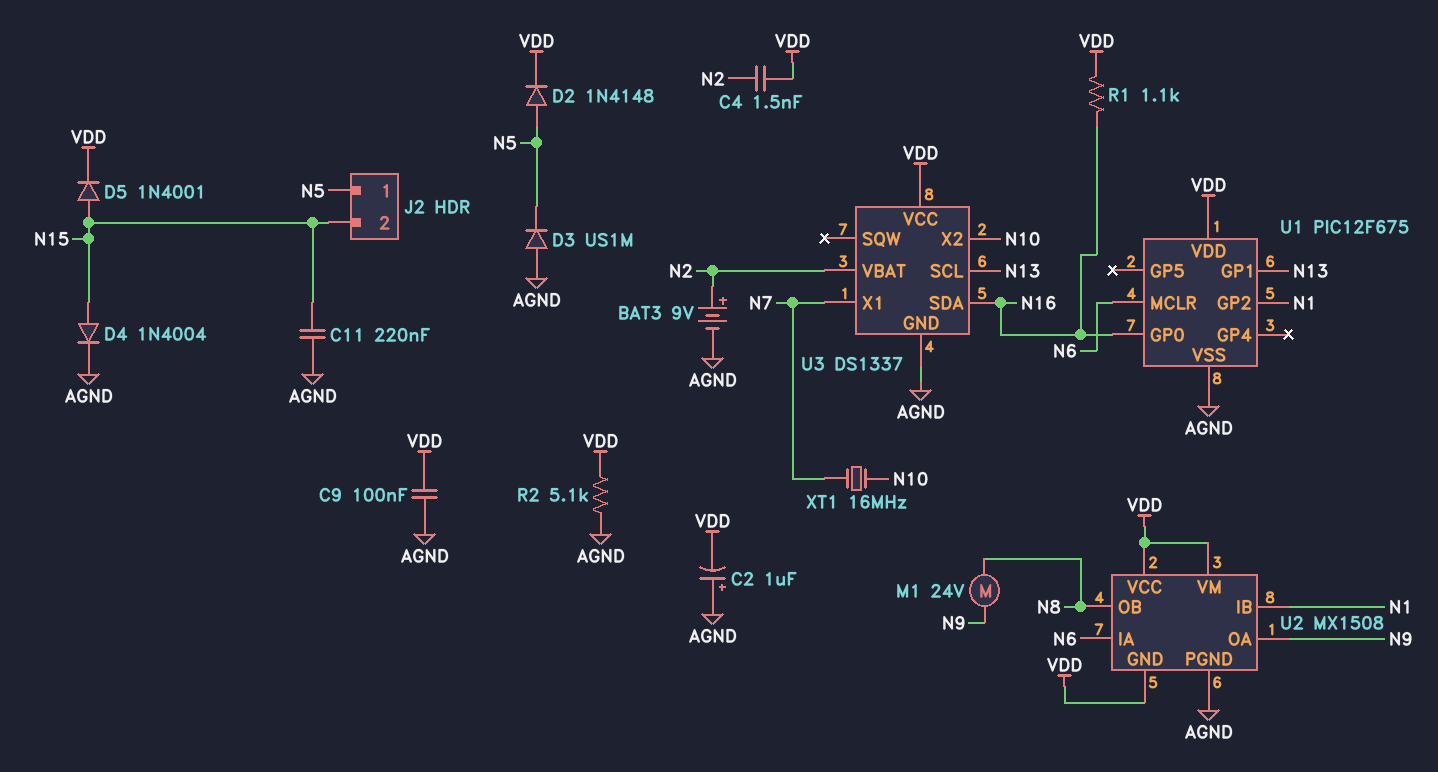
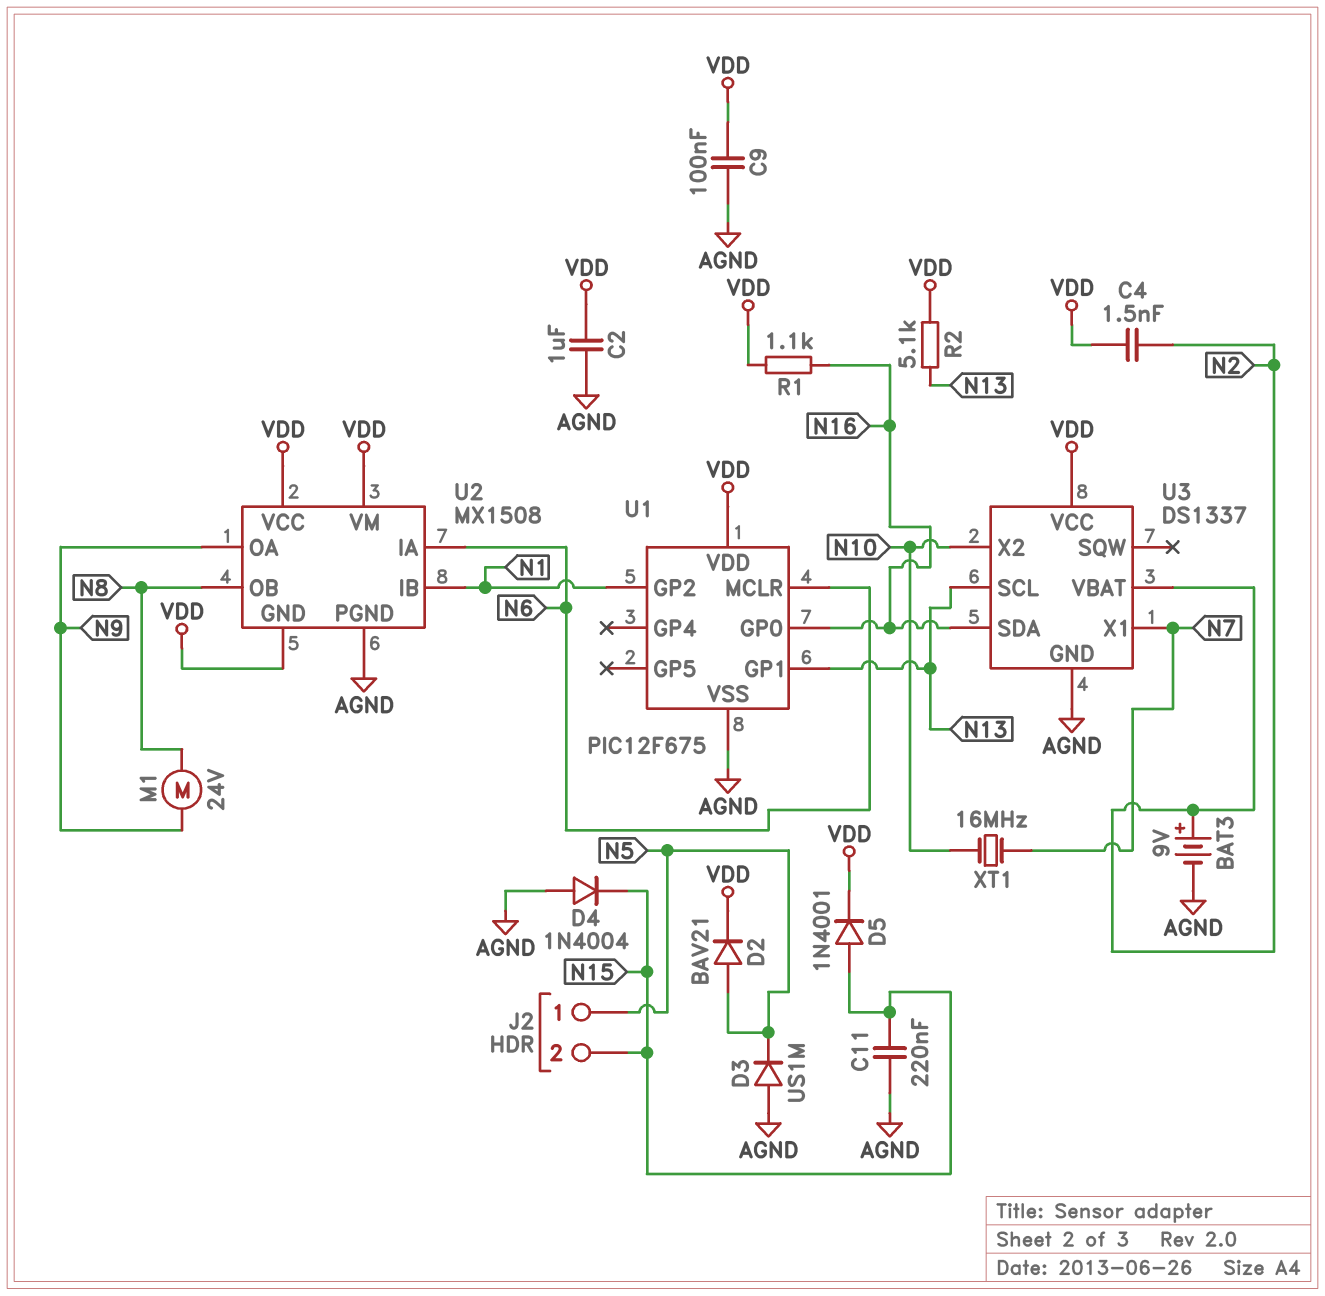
C2: 1uF (plus AGND, minus VDD) -> 1uF (AGND, VDD)
D2: diode 1N4148 (A N5, K VDD) -> diode BAV21 (A N5, K VDD)
D4: diode 1N4004 (A N15, K AGND) -> diode 1N4004 (A AGND, K N15)
R2: 5.1k (AGND, VDD) -> 5.1k (N13, VDD)

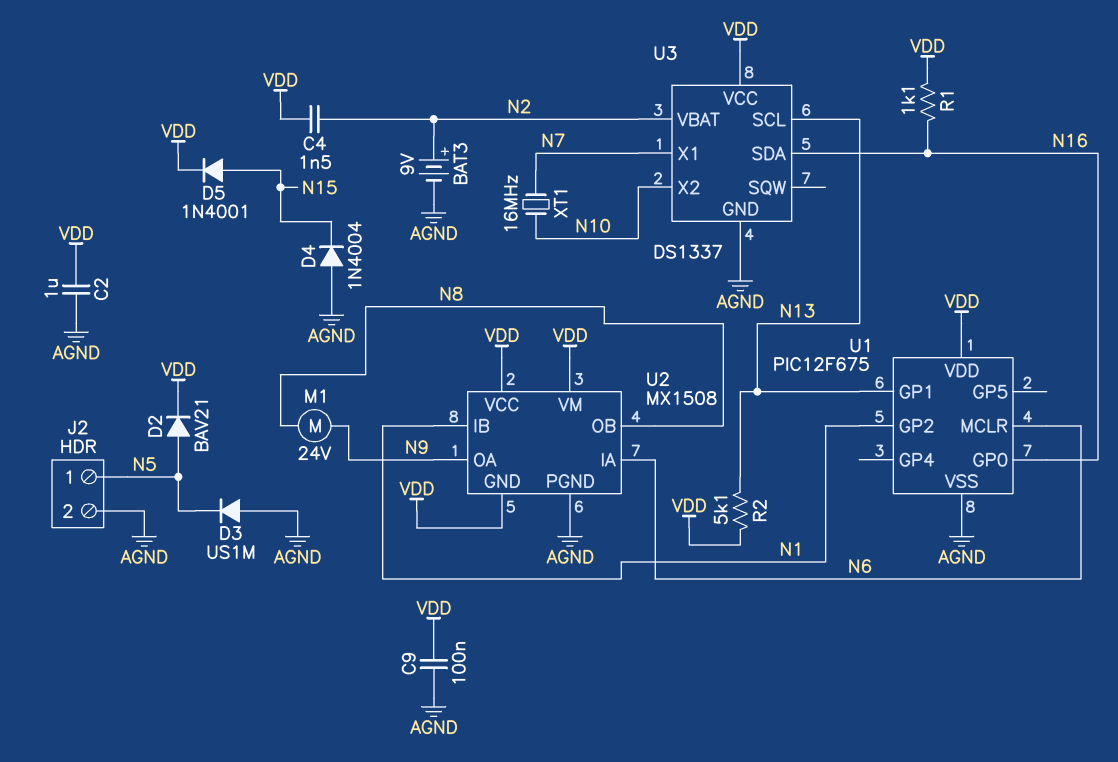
C11: 220nF (AGND, N15) -> none
J2 pin 2: N15 -> AGND

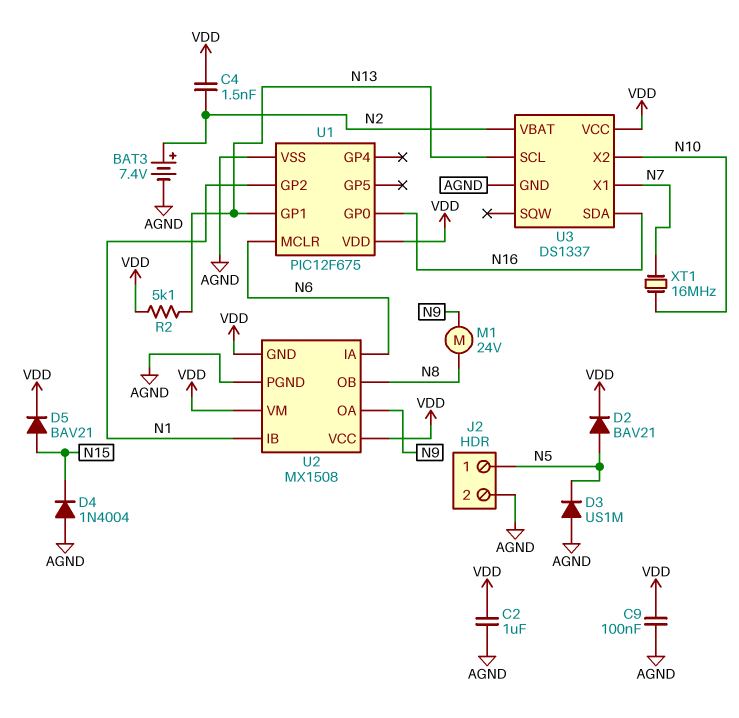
BAT3: 9V (plus N2, minus AGND) -> 7.4V (plus N2, minus AGND)
D5: diode 1N4001 (A N15, K VDD) -> diode BAV21 (A N15, K VDD)
R1: 1.1k (N16, VDD) -> none

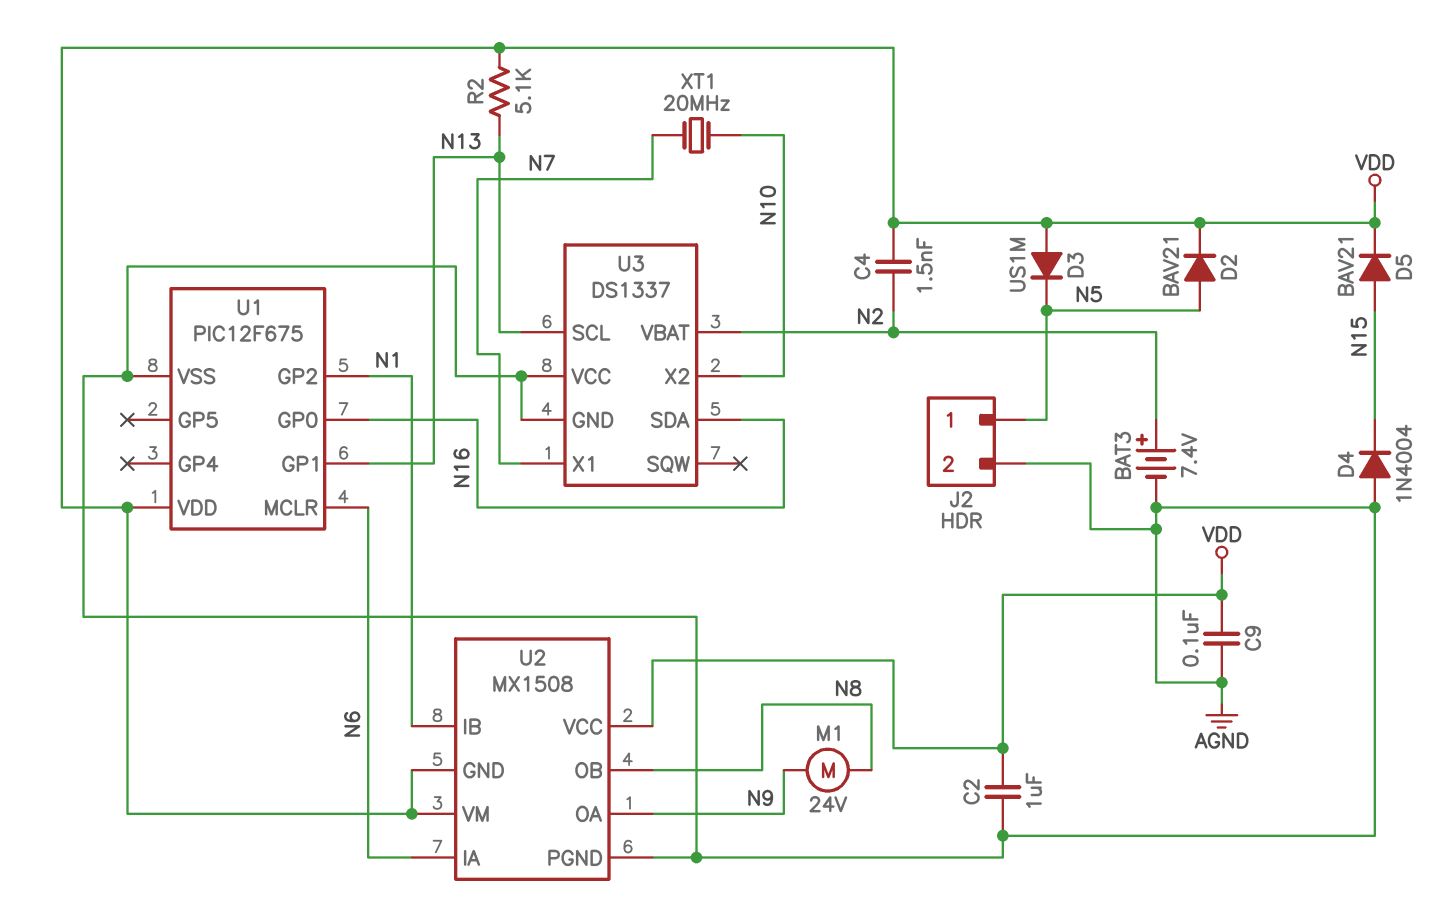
D3: diode US1M (A AGND, K N5) -> diode US1M (A VDD, K N5)
U3 pin VCC: VDD -> AGND
XT1: 16MHz (N7, N10) -> 20MHz (N7, N10)

